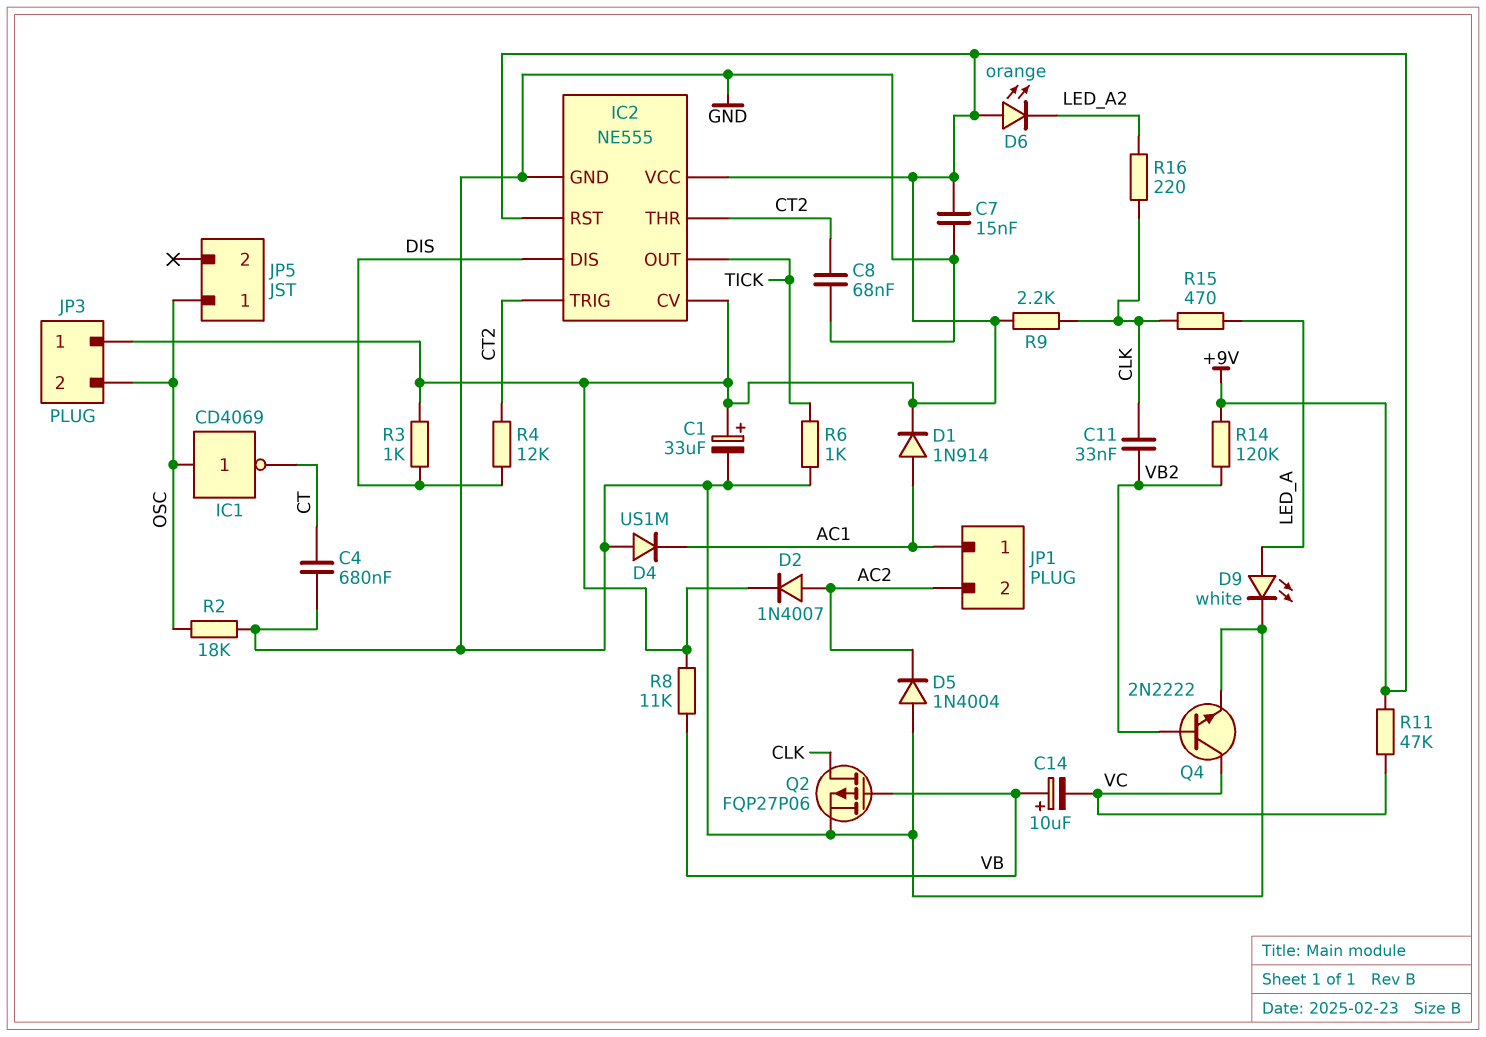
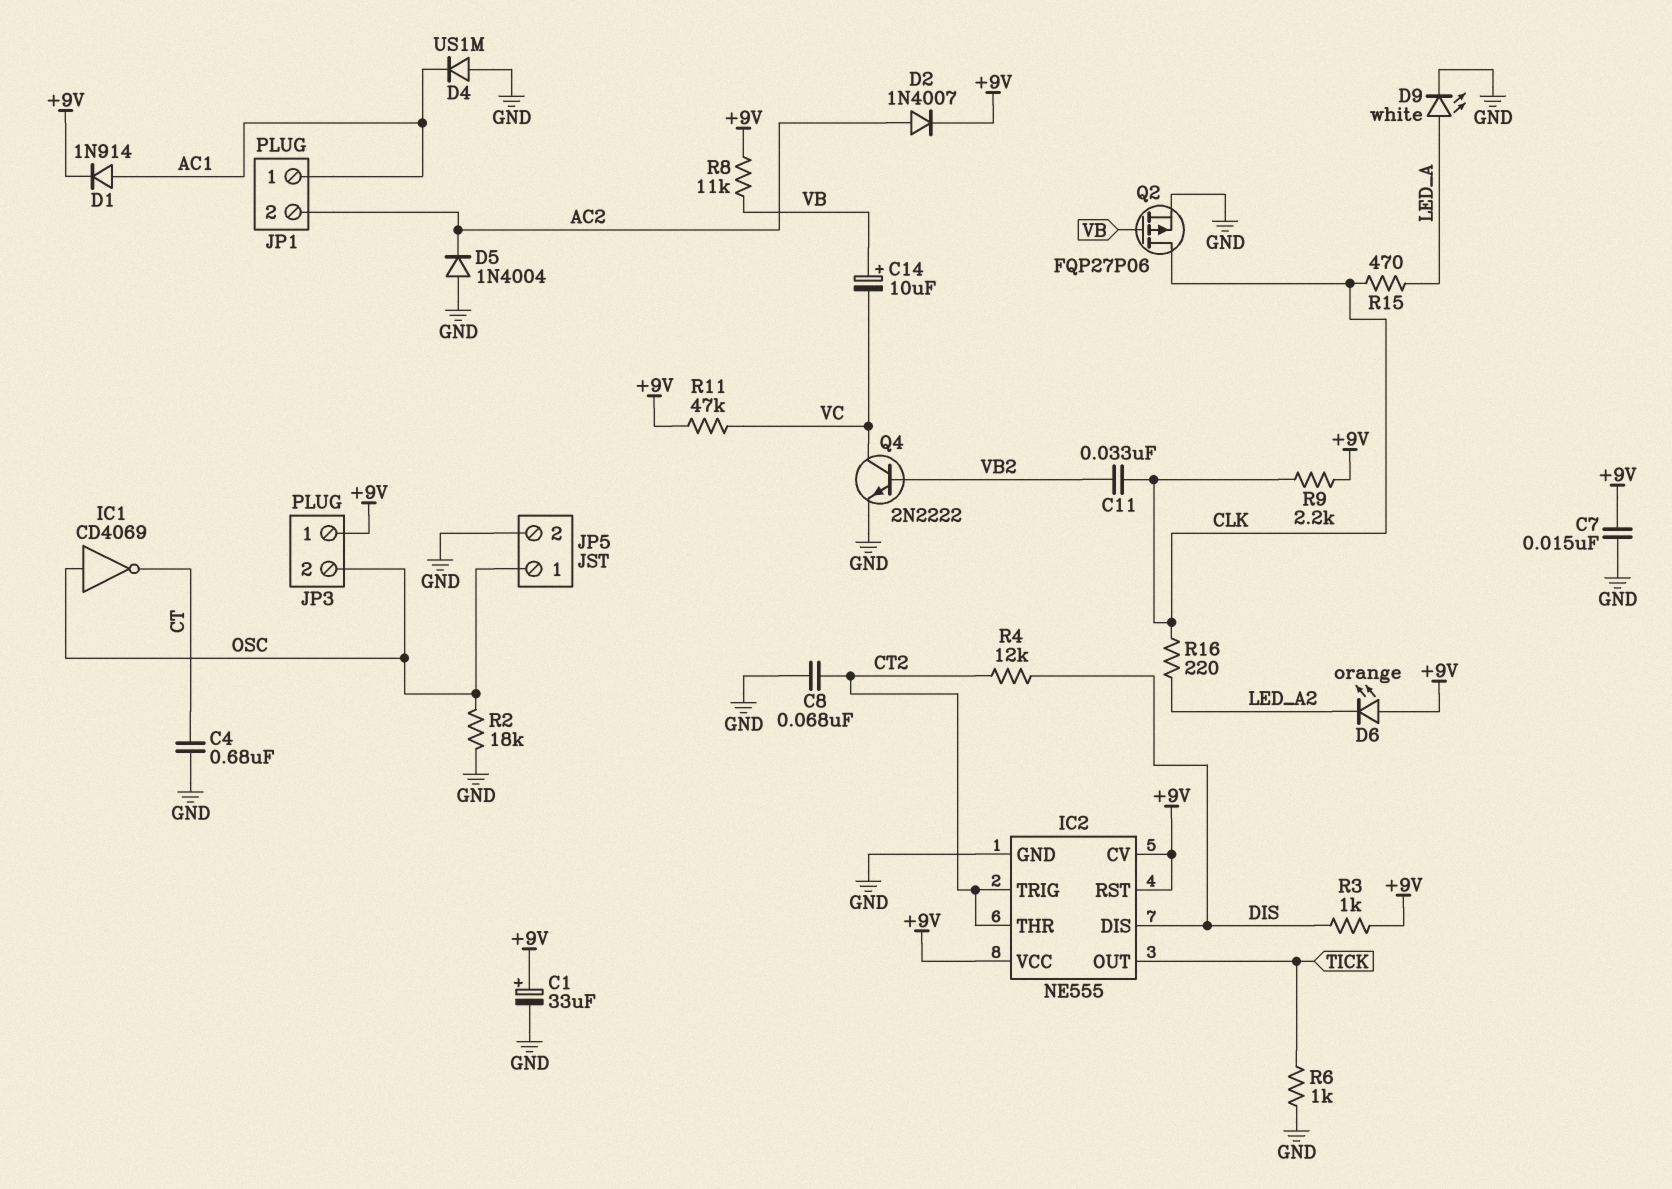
JP5 pin 2: none -> GND
R14: 120k (+9V, VB2) -> none

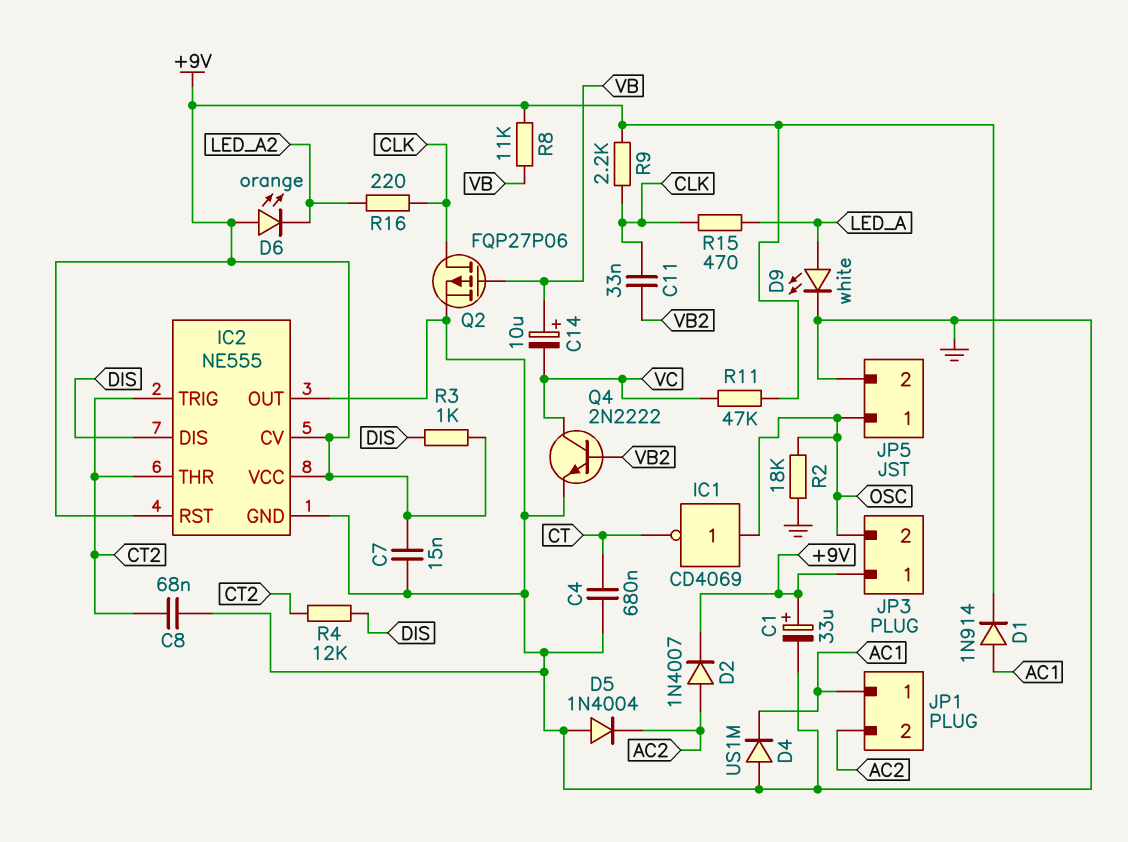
IC2 pin OUT: TICK -> GND
R6: 1k (GND, TICK) -> none

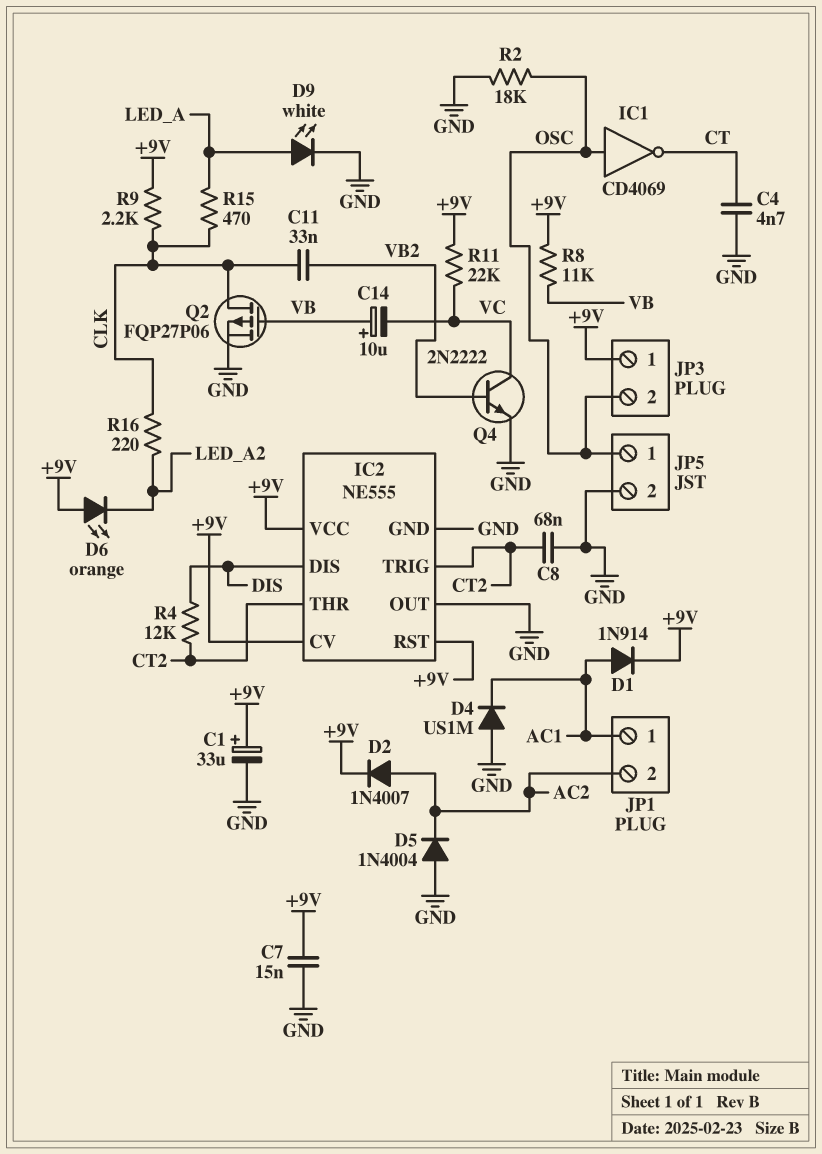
C4: 680nF (CT, GND) -> 4.7nF (CT, GND)
R3: 1k (+9V, DIS) -> none
R11: 47k (+9V, VC) -> 22k (+9V, VC)

